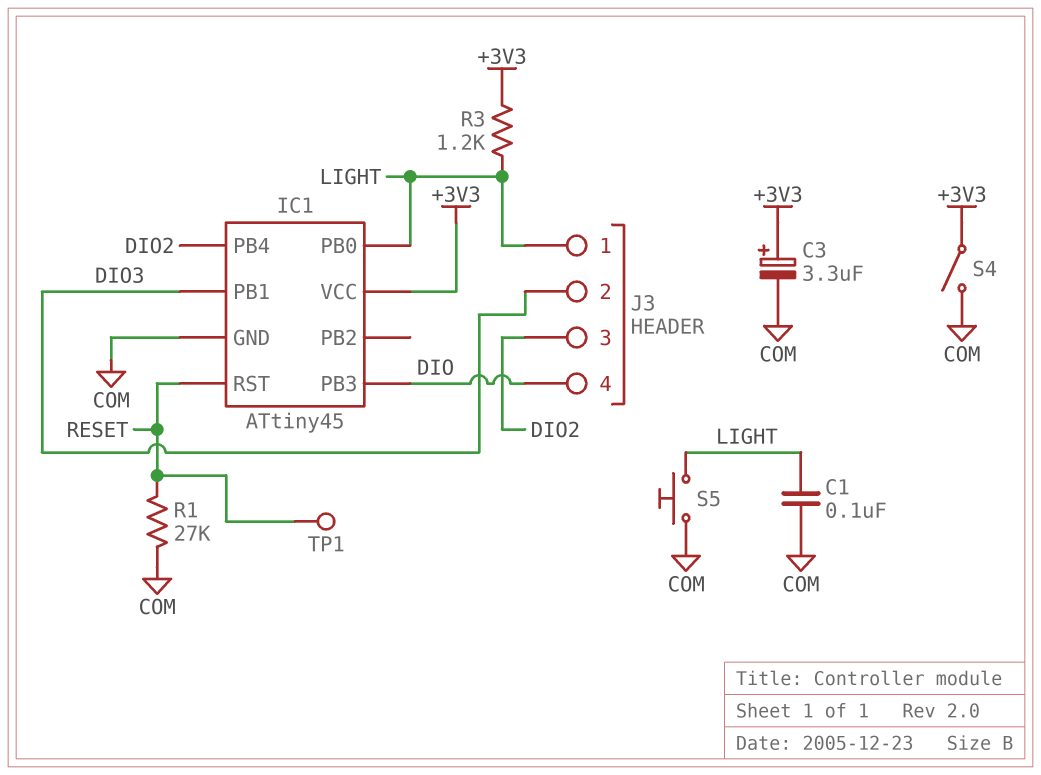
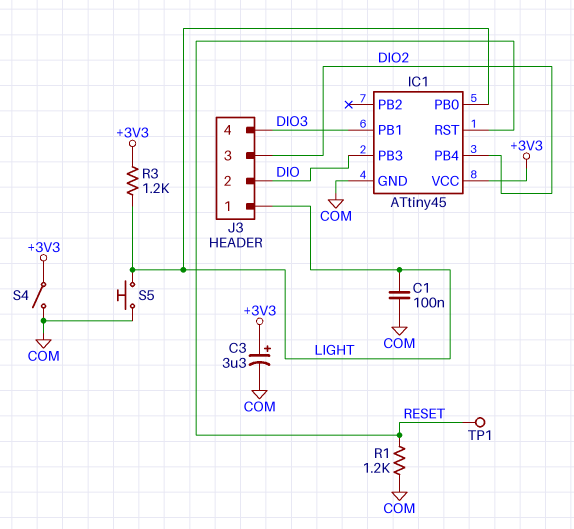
J3 pin 2: DIO3 -> DIO
J3 pin 4: DIO -> DIO3
R1: 27k (COM, RESET) -> 1.2k (COM, RESET)

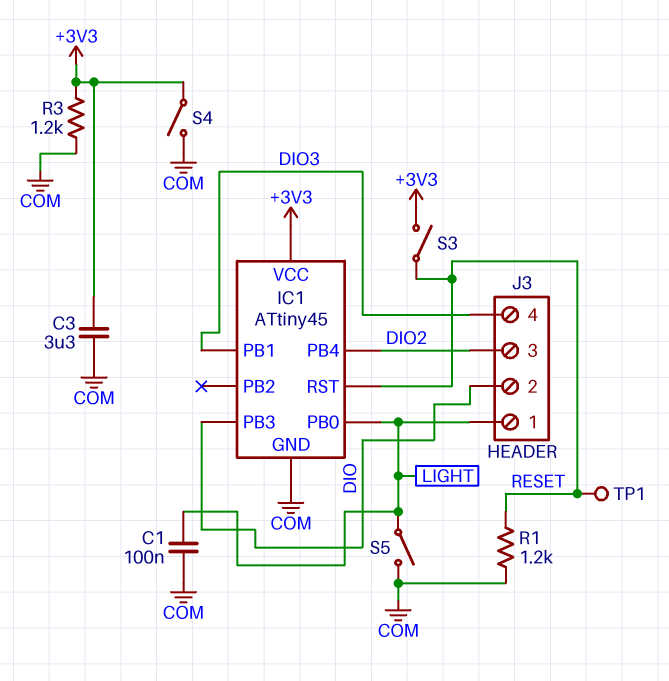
C3: 3.3uF (plus +3V3, minus COM) -> 3.3uF (+3V3, COM)
R3: 1.2k (+3V3, LIGHT) -> 1.2k (+3V3, COM)
S3: none -> switch (+3V3, RESET)
S5: button (COM, LIGHT) -> switch (COM, LIGHT)

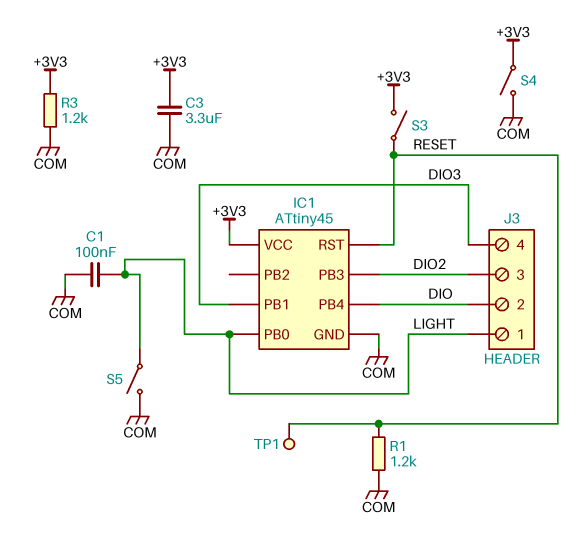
IC1 pin PB3: DIO -> DIO2
IC1 pin PB4: DIO2 -> DIO

